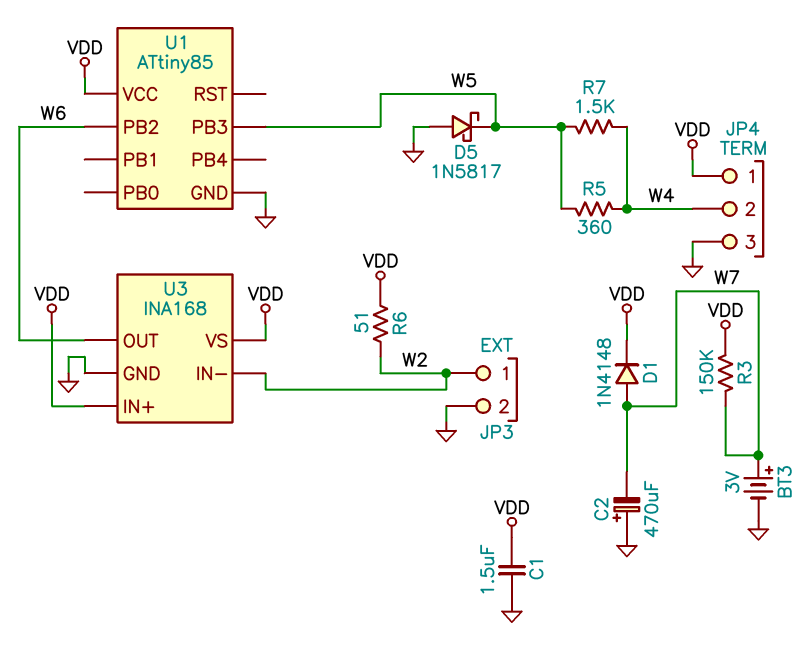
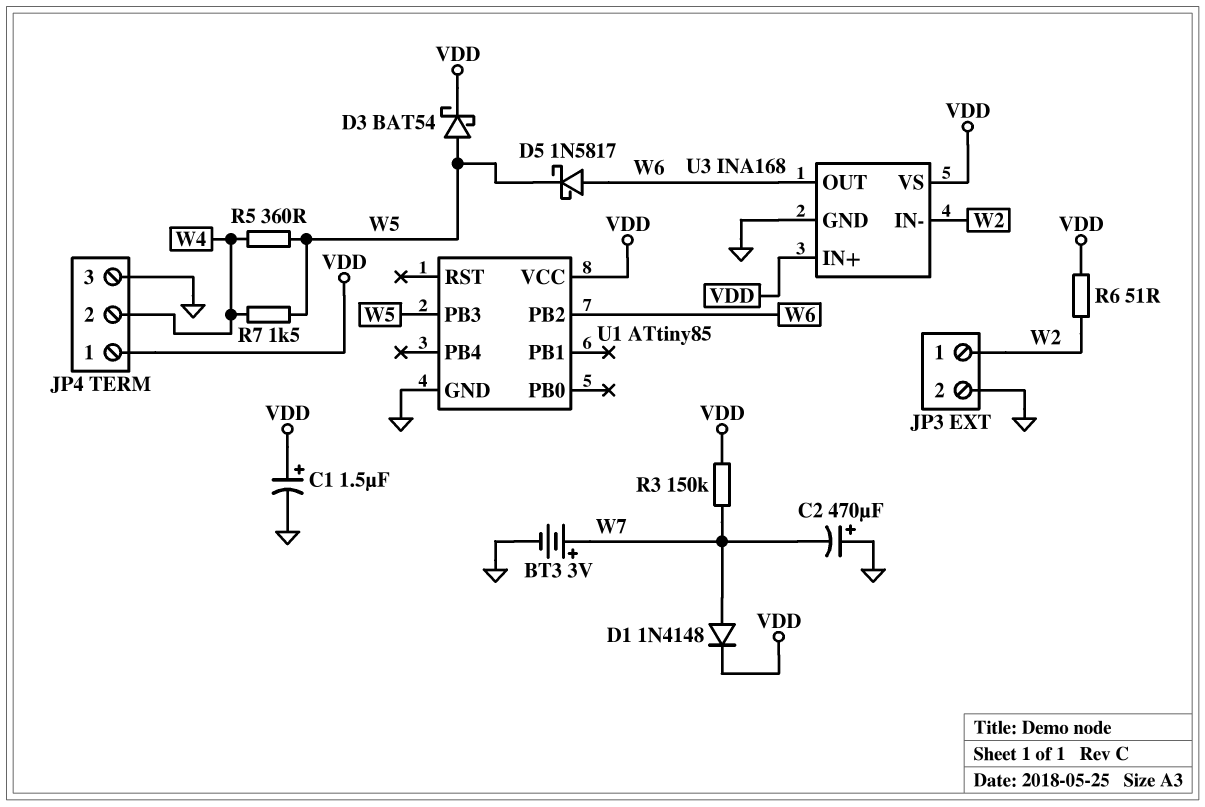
C1: 1.5uF (GND, VDD) -> 1.5uF (plus VDD, minus GND)
D3: none -> schottky BAT54 (A W5, K VDD)
D5: schottky 1N5817 (A GND, K W5) -> schottky 1N5817 (A W6, K W5)

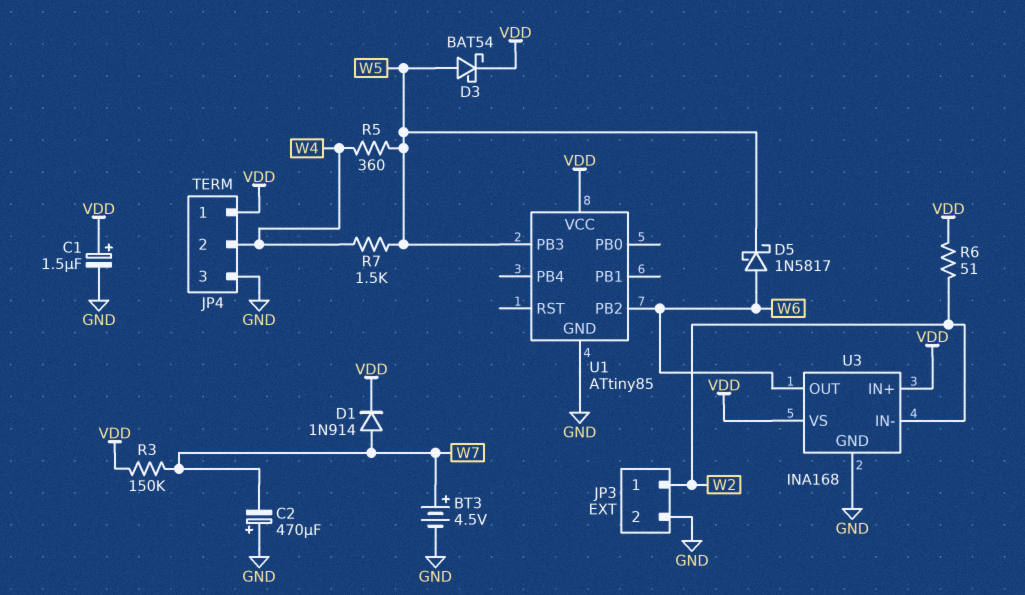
BT3: 3V (plus W7, minus GND) -> 4.5V (plus W7, minus GND)
D1: diode 1N4148 (A W7, K VDD) -> diode 1N914 (A W7, K VDD)

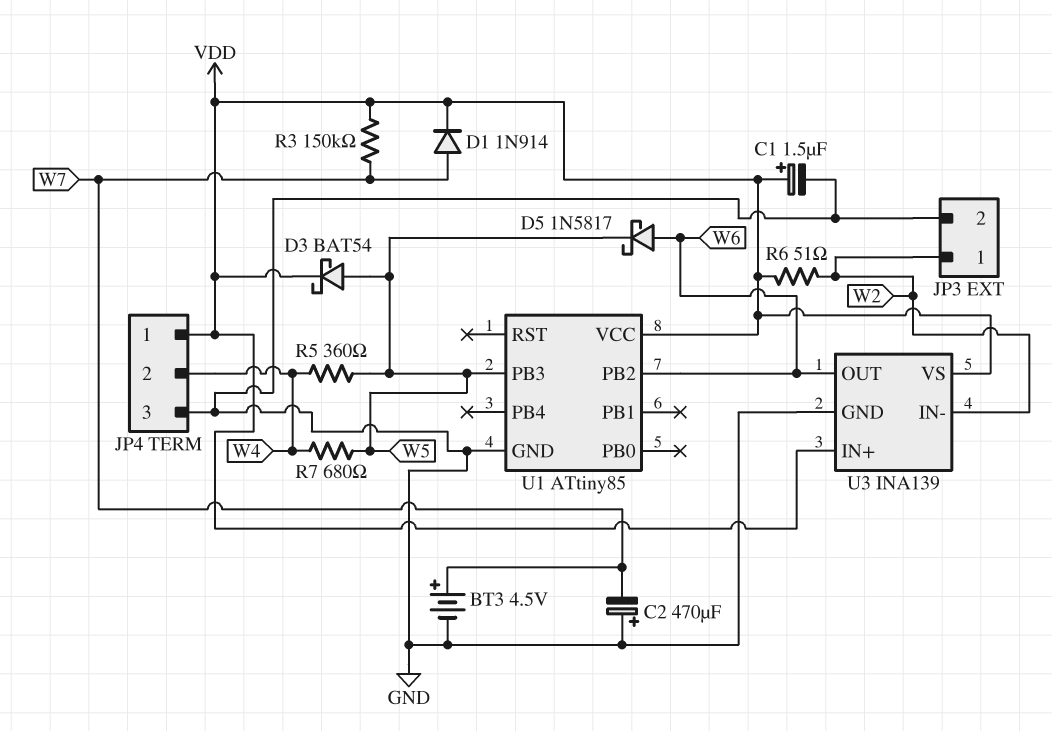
R7: 1.5k (W4, W5) -> 680 (W4, W5)
U3: INA168 -> INA139

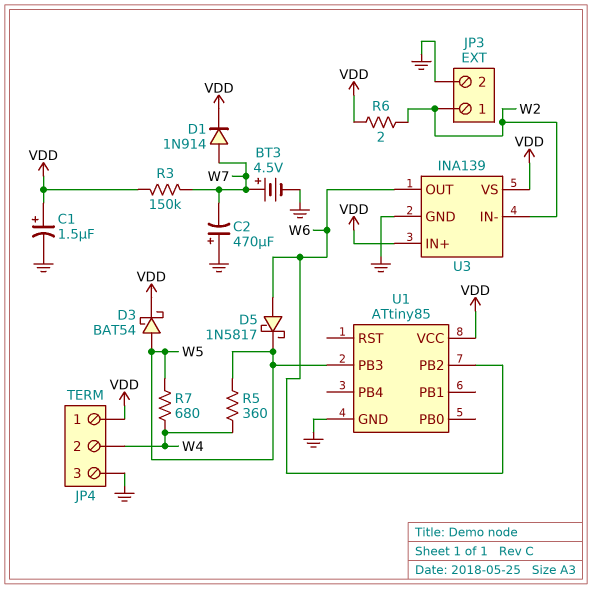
R6: 51 (VDD, W2) -> 2 (VDD, W2)

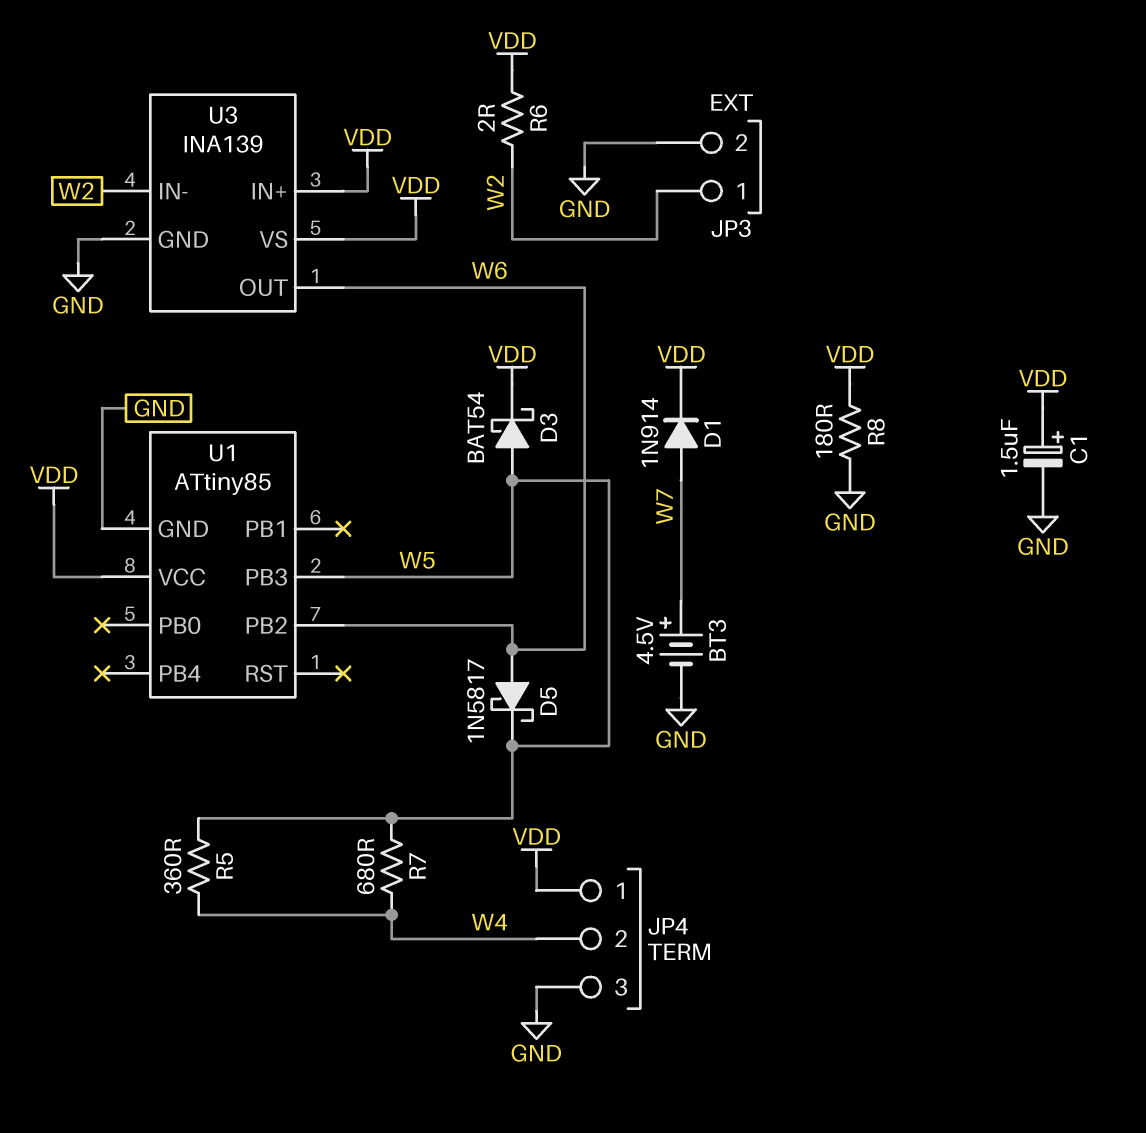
C2: 470uF (plus GND, minus W7) -> none
R3: 150k (VDD, W7) -> none
R8: none -> 180 (GND, VDD)

